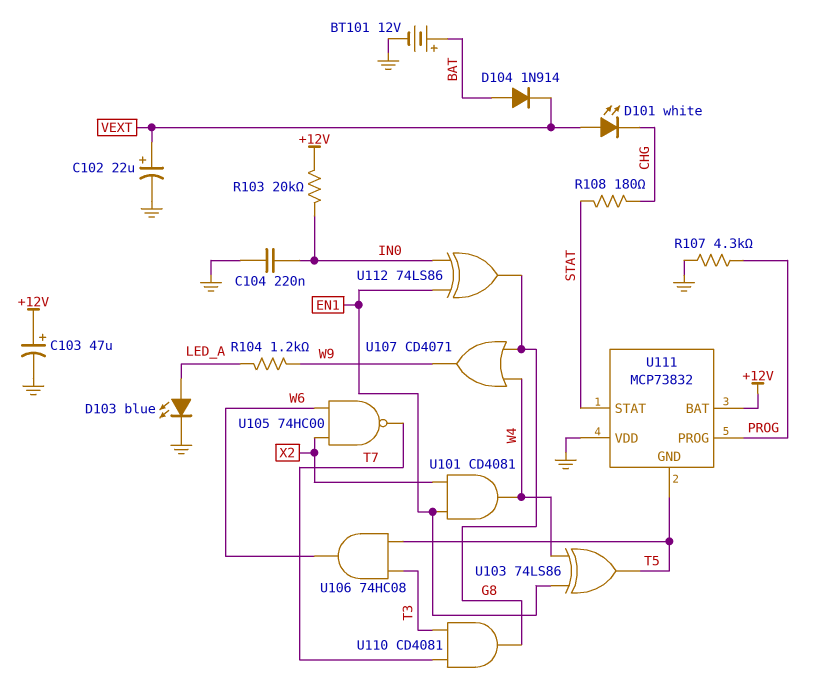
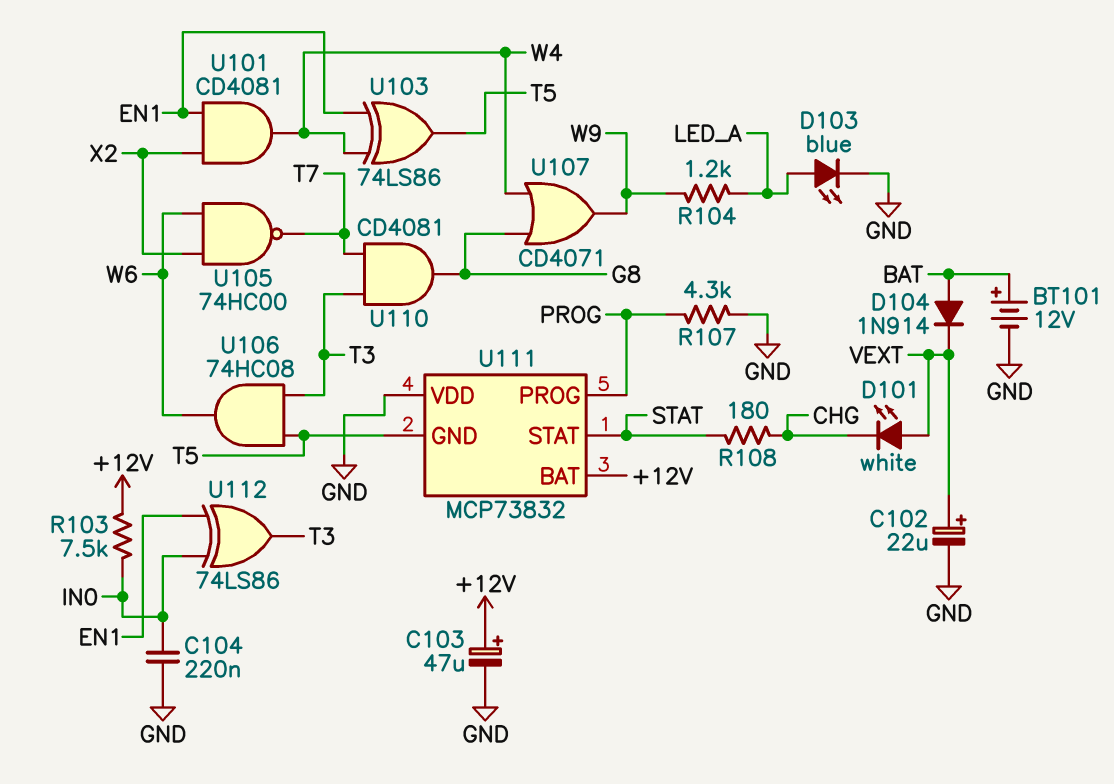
R103: 20k (+12V, IN0) -> 7.5k (+12V, IN0)
U112: XOR 74LS86 (in EN1, in IN0, out G8) -> XOR 74LS86 (in EN1, in IN0, out T3)

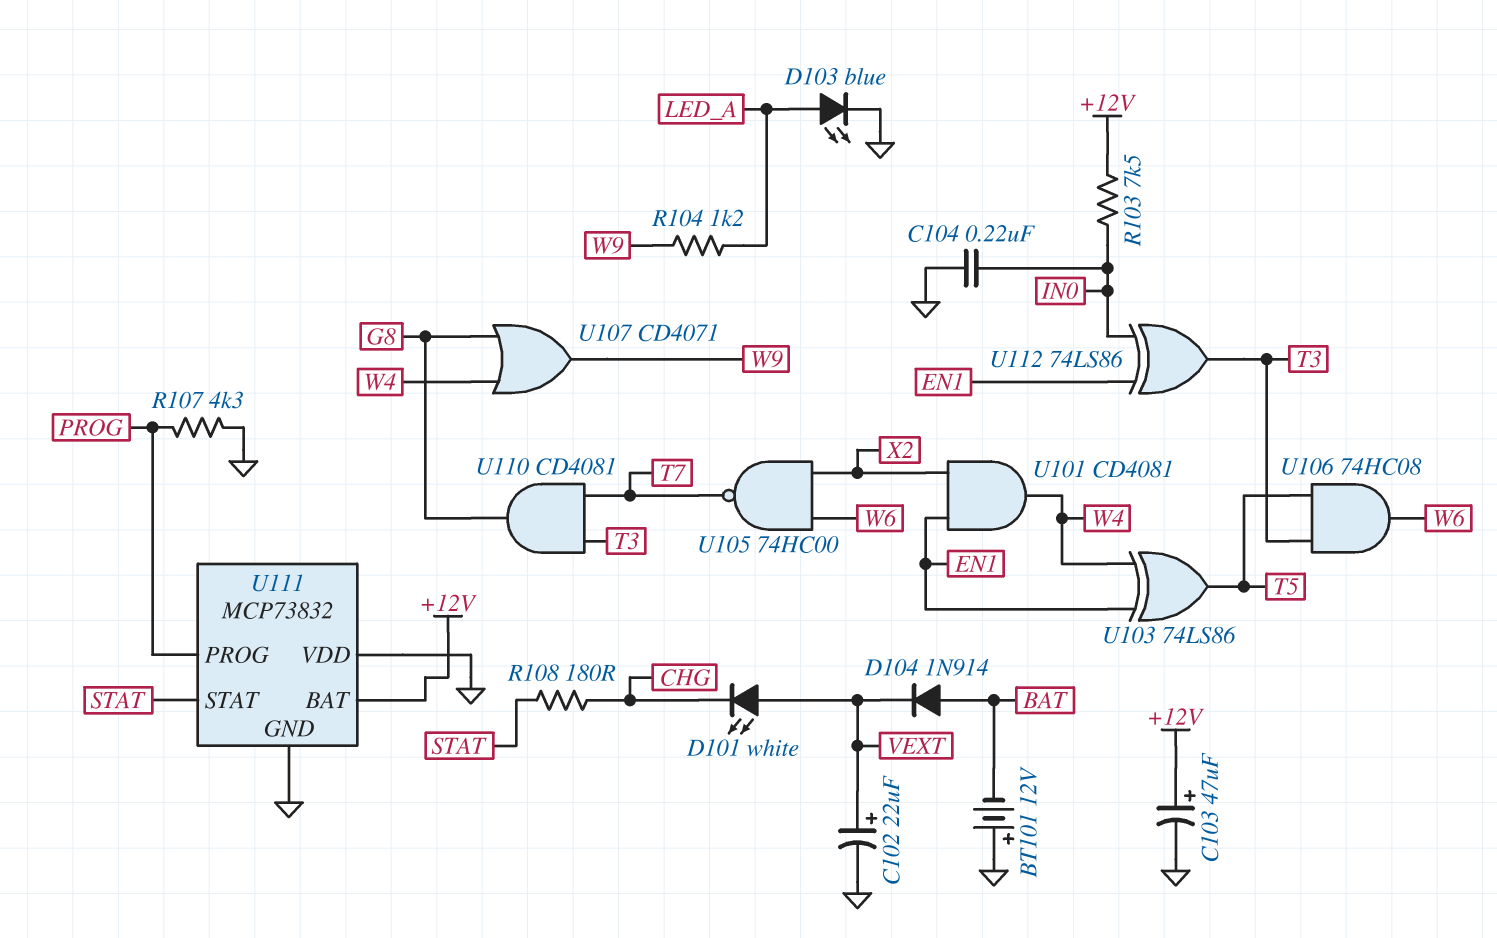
BT101: 12V (plus BAT, minus GND) -> 12V (plus GND, minus BAT)
U111 pin GND: T5 -> GND

